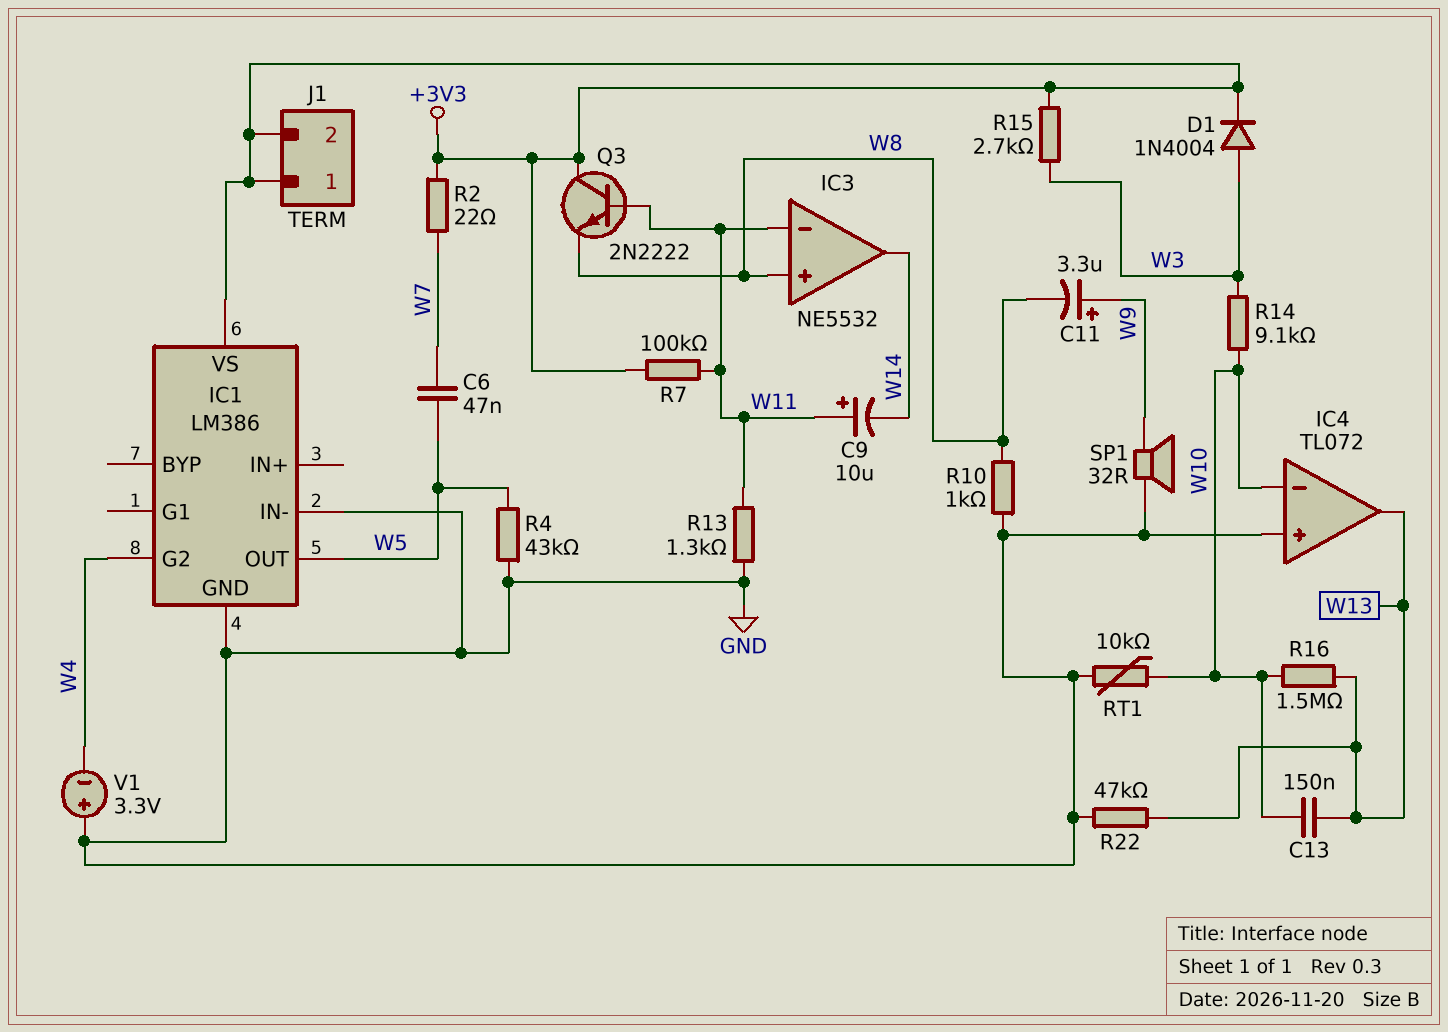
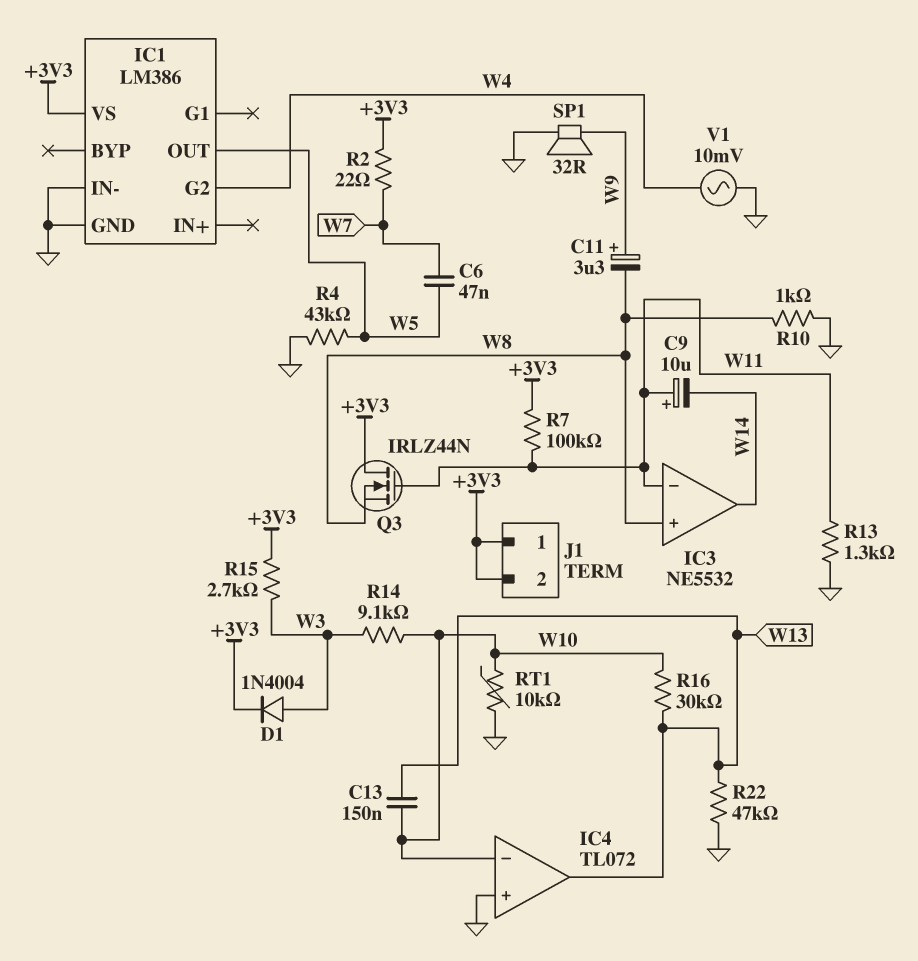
Q3: NPN 2N2222 (B W11, C +3V3, E W8) -> NMOS IRLZ44N (G W11, D +3V3, S W8)
R16: 1.5M (W10, W13) -> 30k (W10, W13)
V1: 3.3V (plus GND, minus W4) -> AC 10mV (GND, W4)

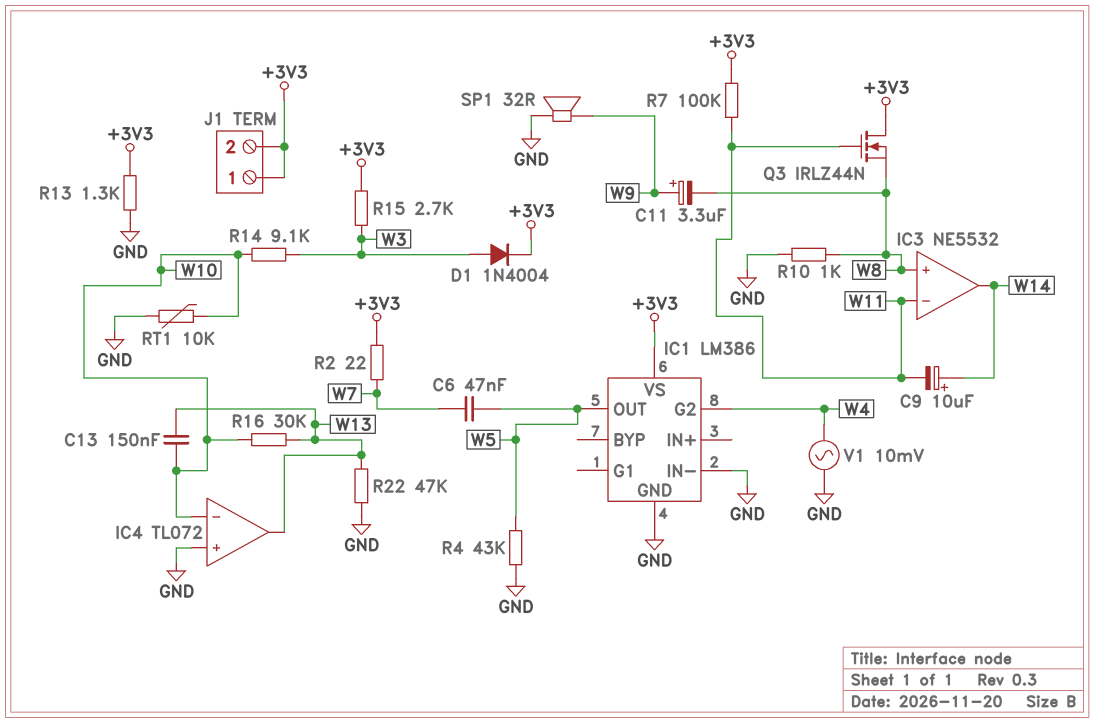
C9: 10uF (plus W11, minus W14) -> 10uF (plus W14, minus W11)
R13: 1.3k (GND, W11) -> 1.3k (+3V3, GND)

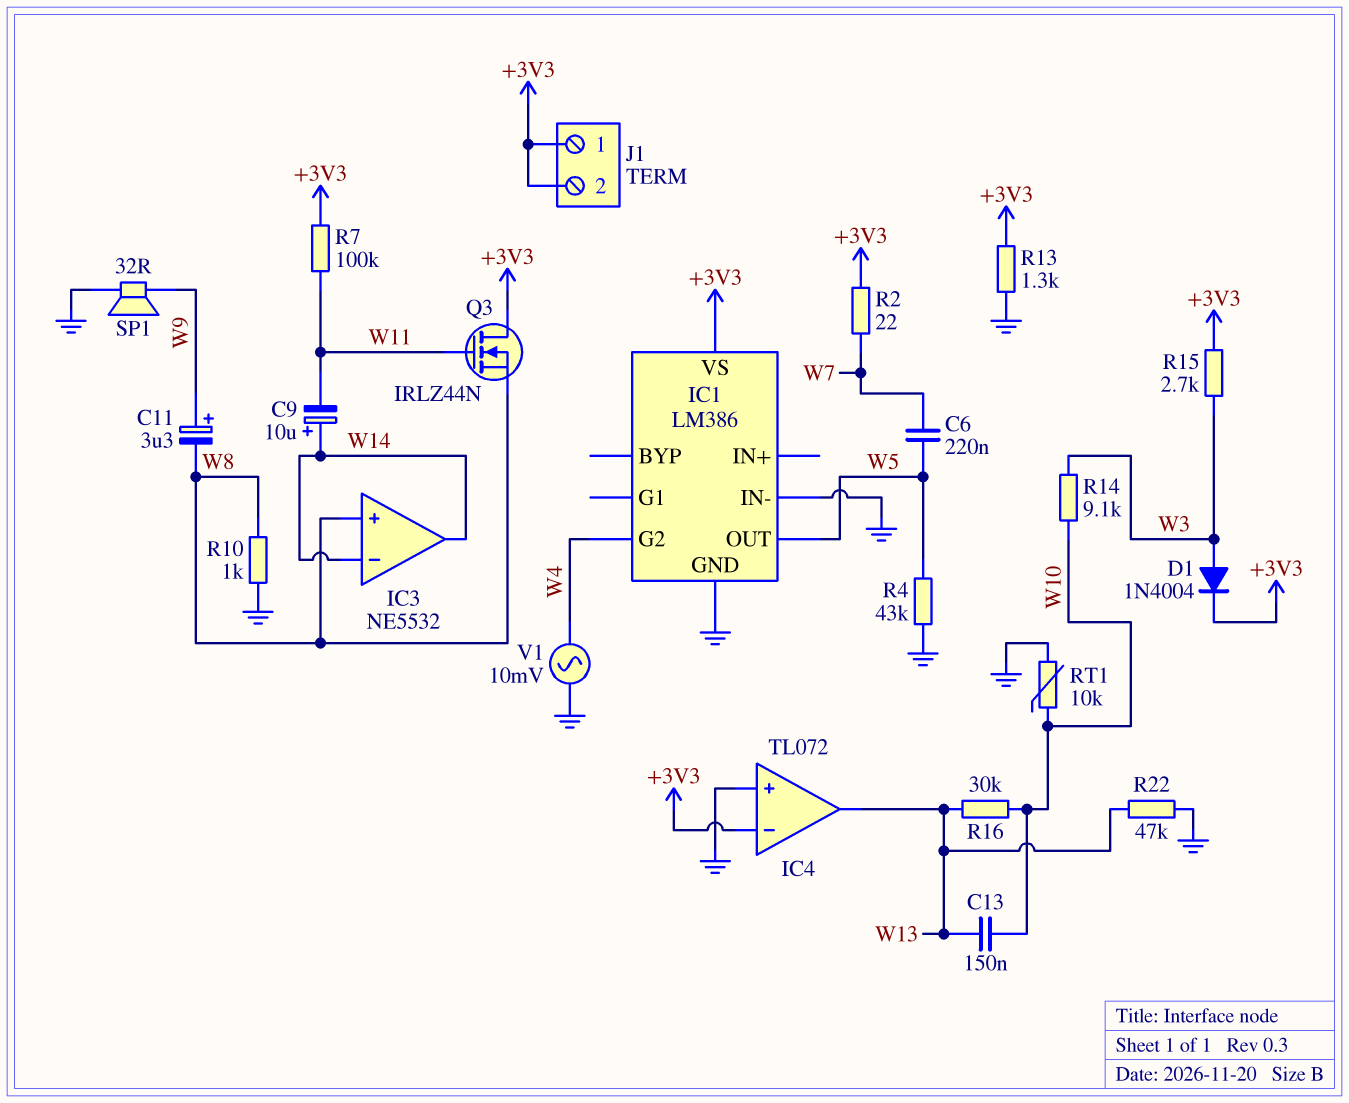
C6: 47nF (W5, W7) -> 220nF (W5, W7)
IC3 pin in-: W11 -> W14
IC4 pin in-: W10 -> +3V3

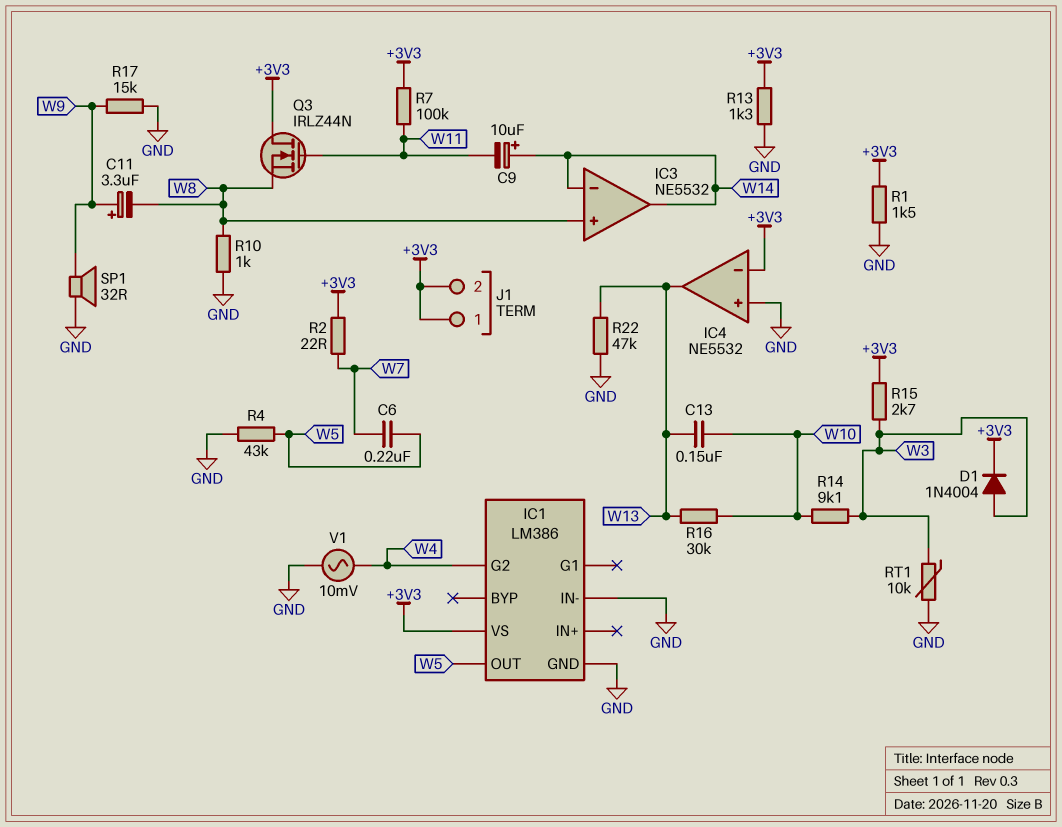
IC4: TL072 -> NE5532
R1: none -> 1.5k (+3V3, GND)
R17: none -> 15k (GND, W9)
RT1: 10k (GND, W10) -> 10k (GND, W3)

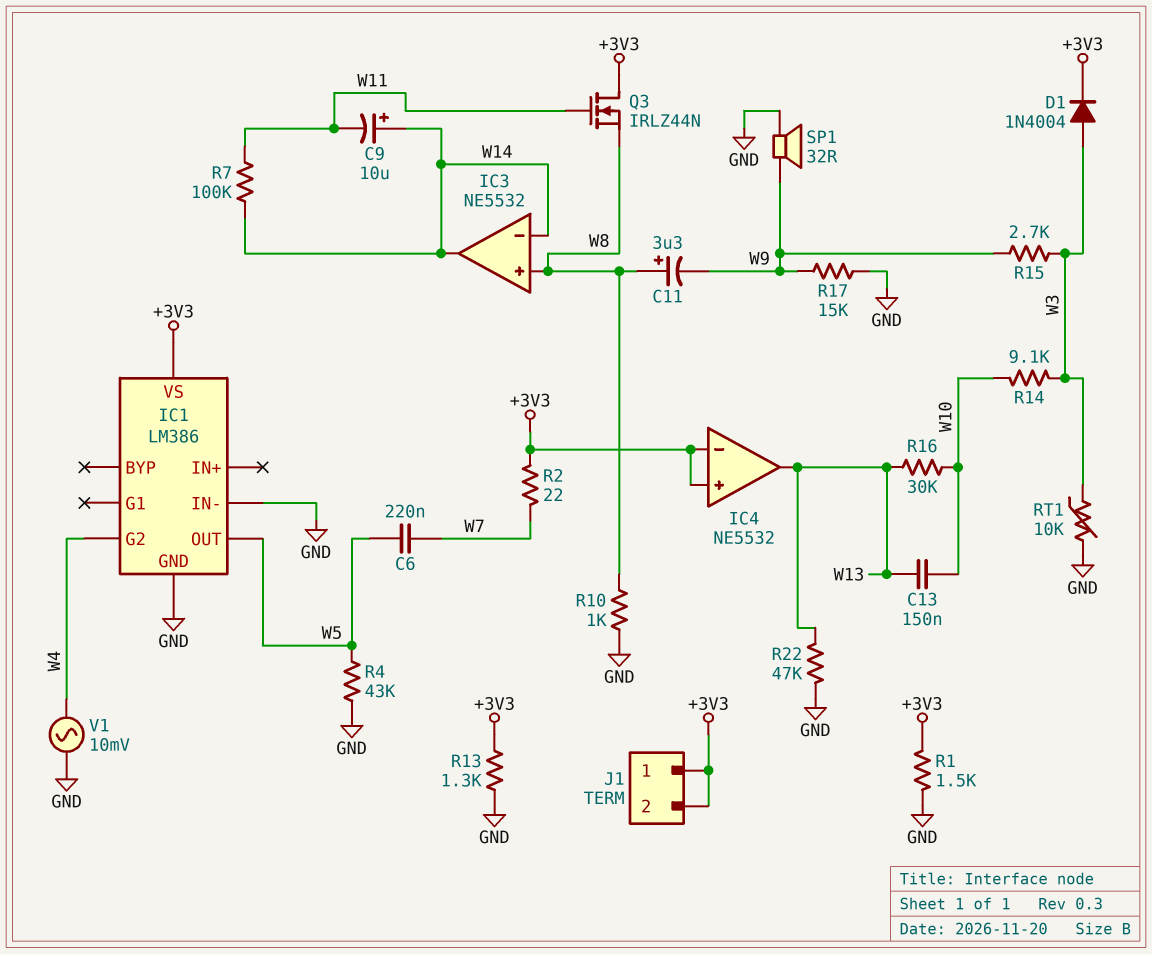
C11: 3.3uF (plus W9, minus W8) -> 3.3uF (plus W8, minus W9)
IC4 pin in+: GND -> +3V3
R7: 100k (+3V3, W11) -> 100k (W11, W14)
R15: 2.7k (+3V3, W3) -> 2.7k (W3, W9)

